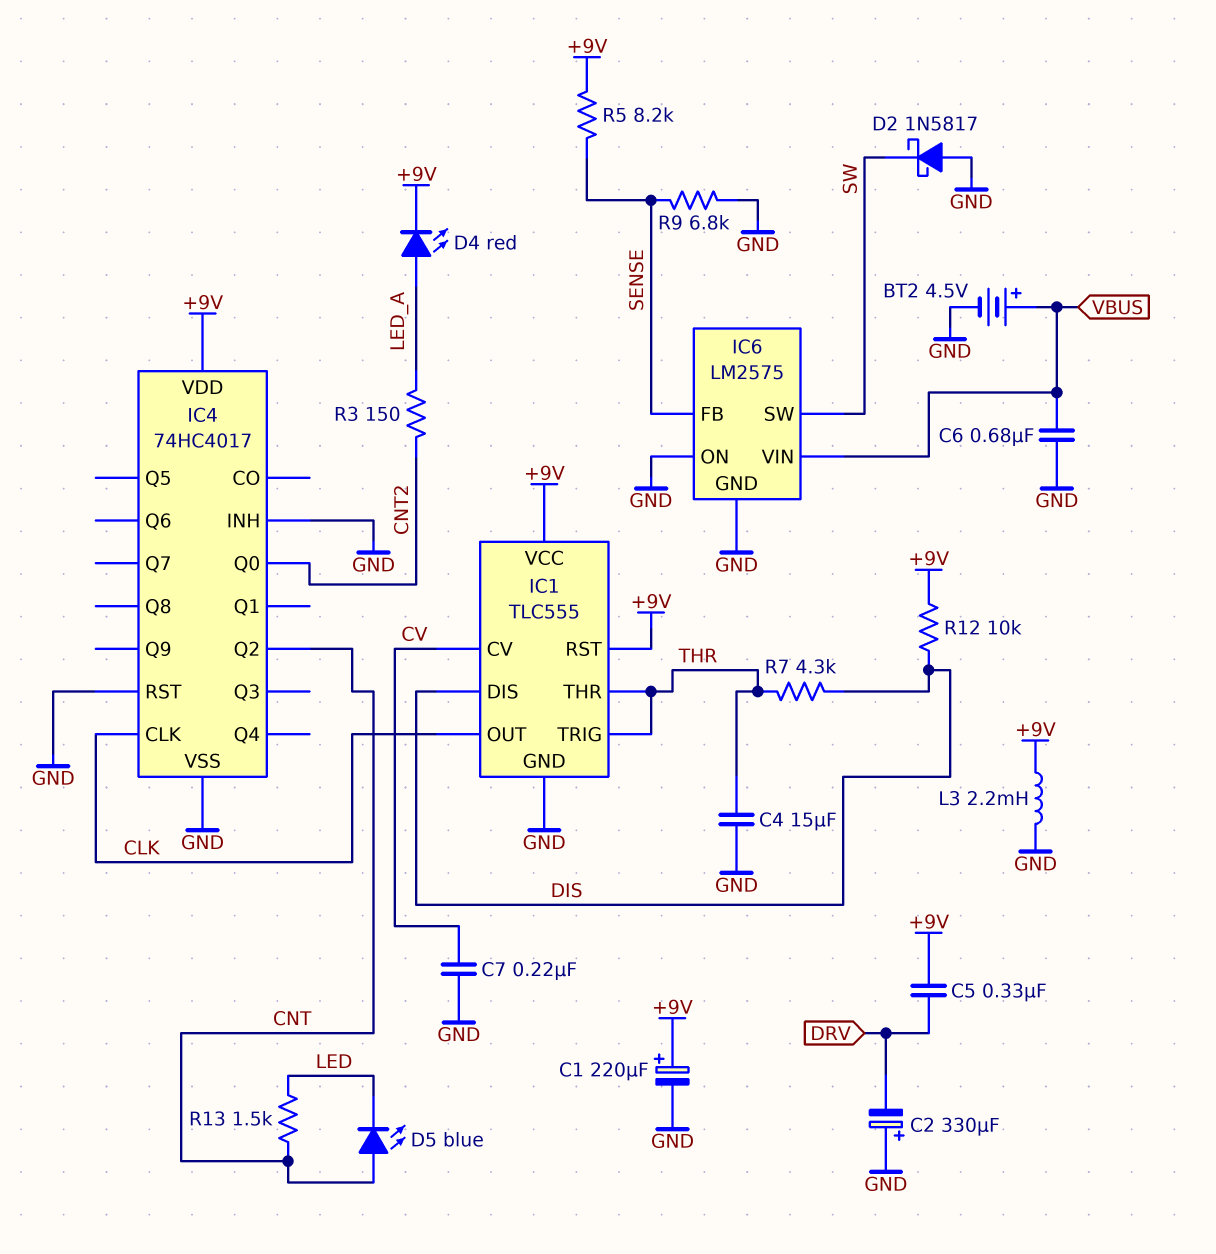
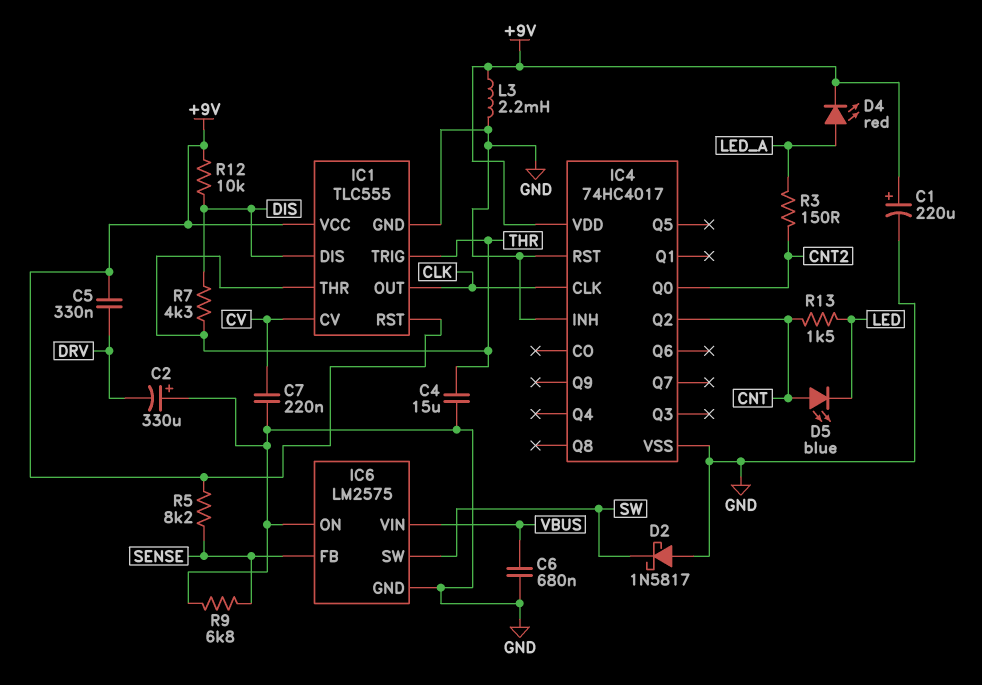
BT2: 4.5V (plus VBUS, minus GND) -> none

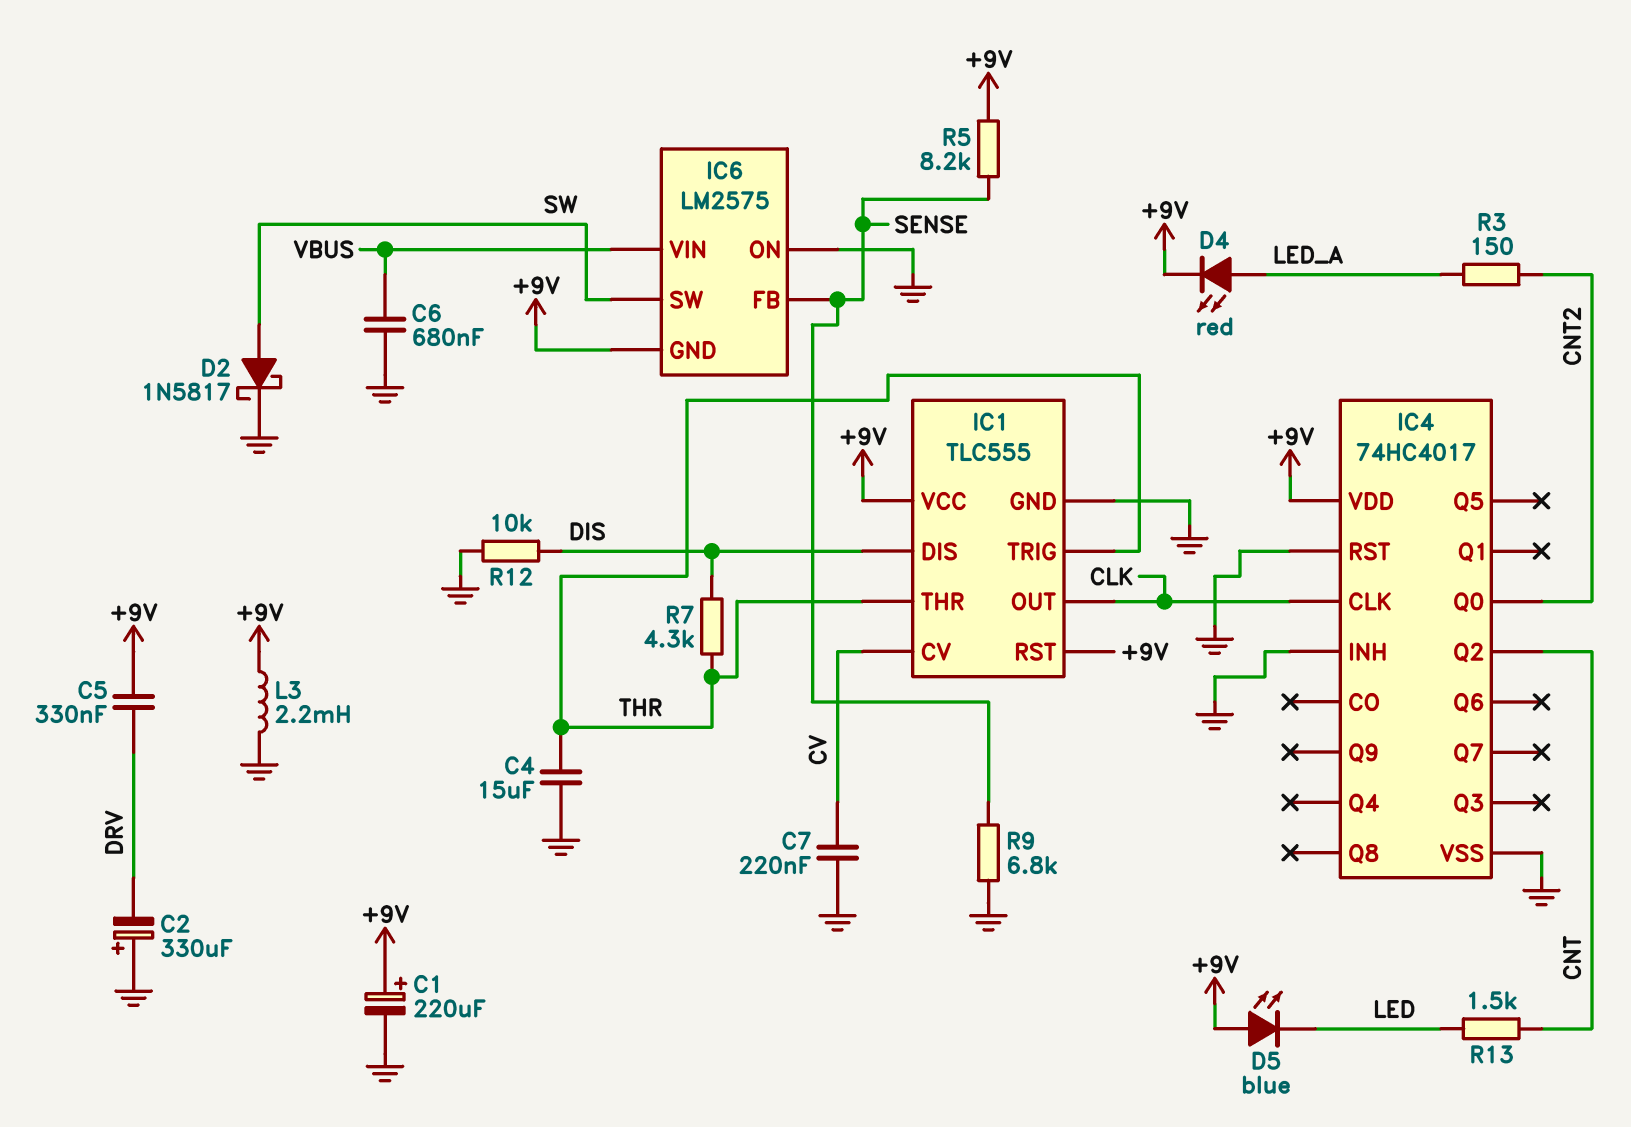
D2: schottky 1N5817 (A GND, K SW) -> schottky 1N5817 (A SW, K GND)
D5: LED blue (A CNT, K LED) -> LED blue (A +9V, K LED)
IC6 pin GND: GND -> +9V
R12: 10k (+9V, DIS) -> 10k (DIS, GND)

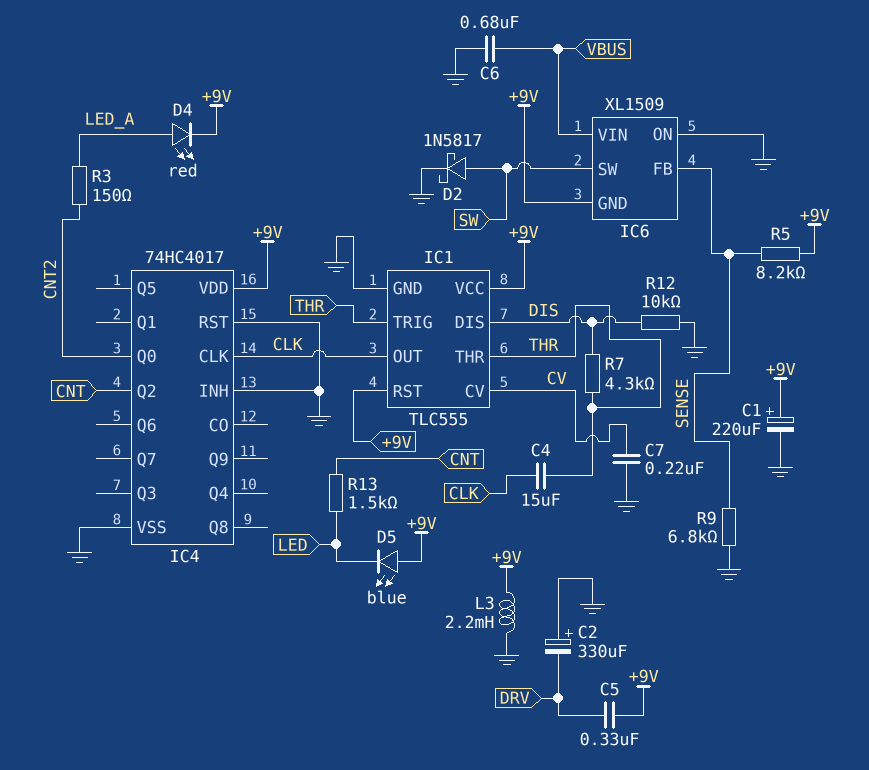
C4: 15uF (GND, THR) -> 15uF (CLK, THR)
IC6: LM2575 -> XL1509

